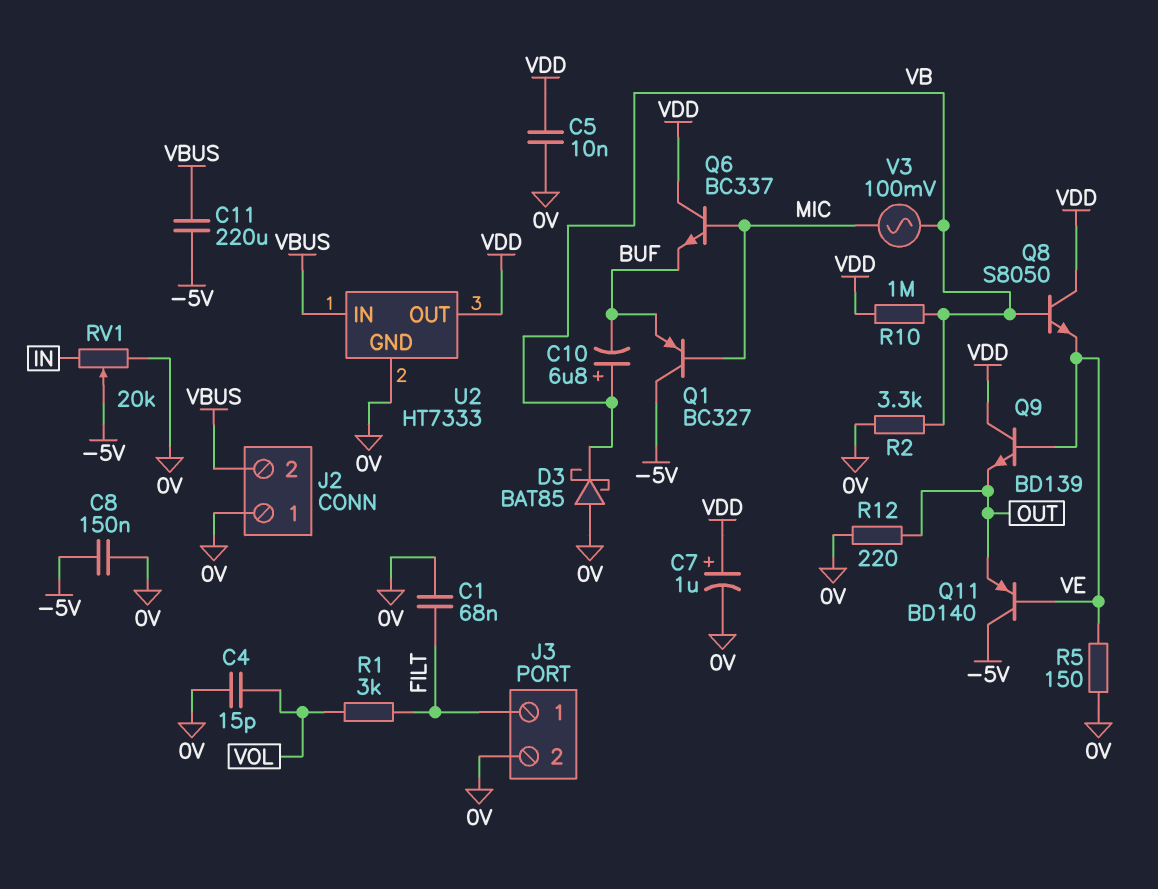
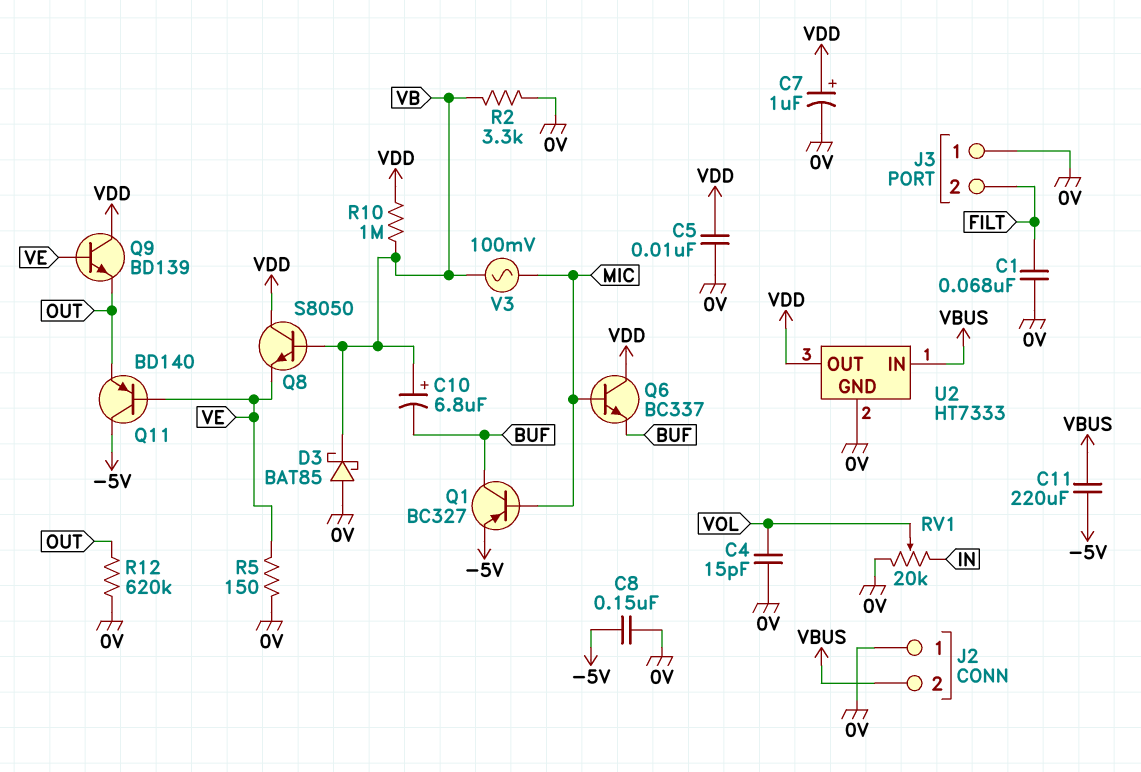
J3 pin 1: FILT -> 0V
J3 pin 2: 0V -> FILT
Q1: PNP BC327 (B MIC, C -5V, E BUF) -> PNP BC327 (B MIC, C BUF, E -5V)
R1: 3k (FILT, VOL) -> none
R12: 220 (0V, OUT) -> 620k (0V, OUT)
RV1: 20k (0V, IN, wiper -5V) -> 20k (0V, IN, wiper VOL)

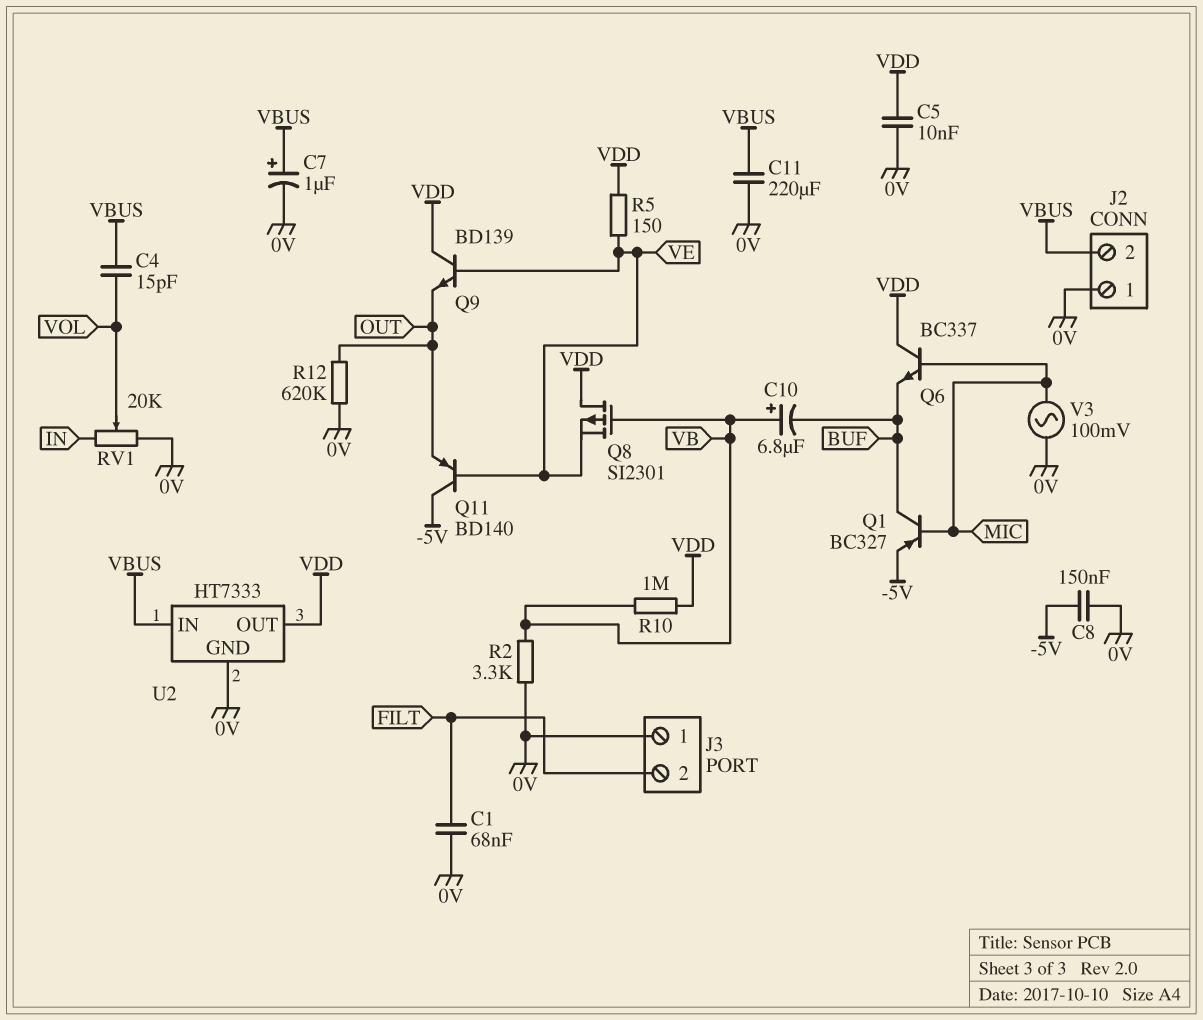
C4: 15pF (0V, VOL) -> 15pF (VBUS, VOL)
C7: 1uF (plus VDD, minus 0V) -> 1uF (plus VBUS, minus 0V)
C11: 220uF (-5V, VBUS) -> 220uF (0V, VBUS)
D3: schottky BAT85 (A 0V, K VB) -> none
Q8: NPN S8050 (B VB, C VDD, E VE) -> PMOS SI2301 (G VB, D VDD, S VE)
R5: 150 (0V, VE) -> 150 (VDD, VE)
V3: AC 100mV (MIC, VB) -> AC 100mV (0V, MIC)

